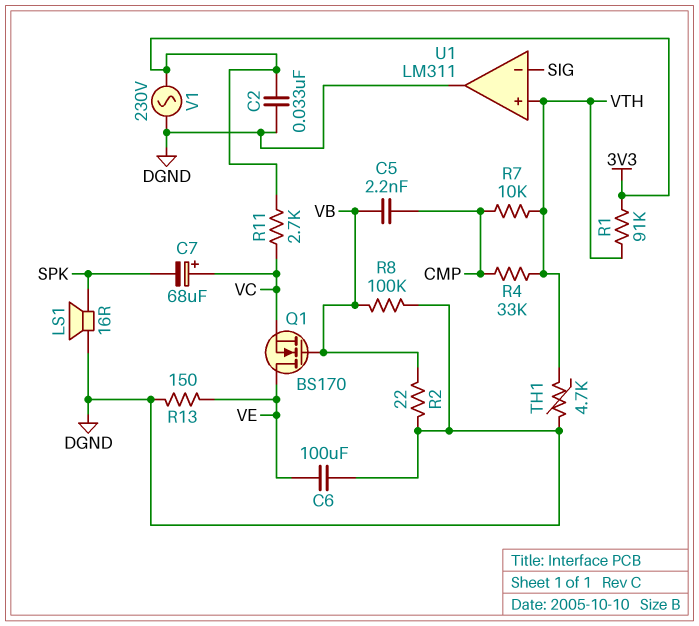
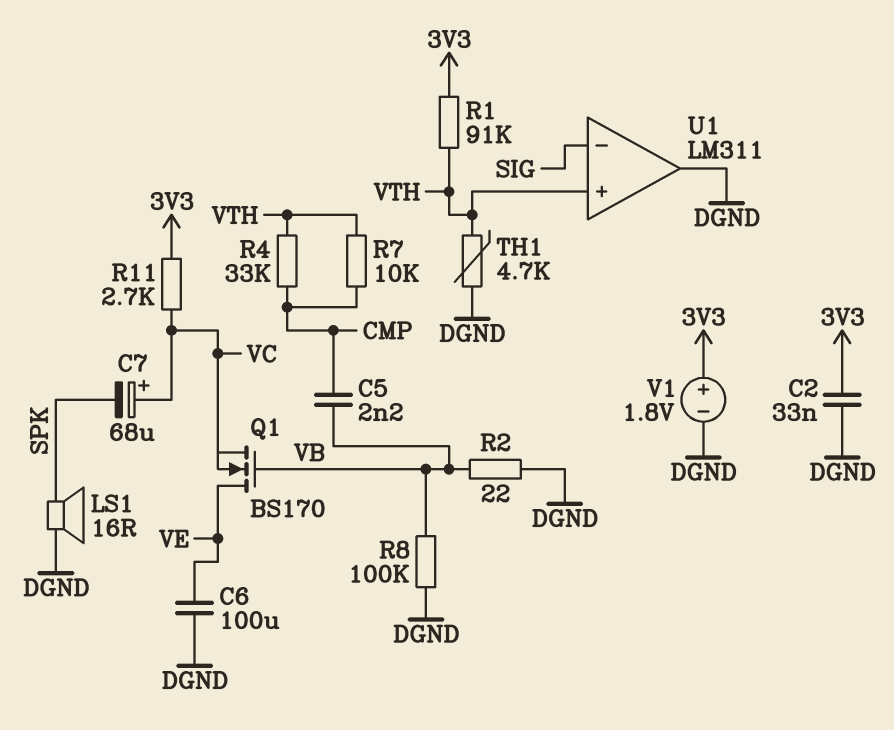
R13: 150 (DGND, VE) -> none
V1: AC 230V (3V3, DGND) -> 1.8V (plus 3V3, minus DGND)

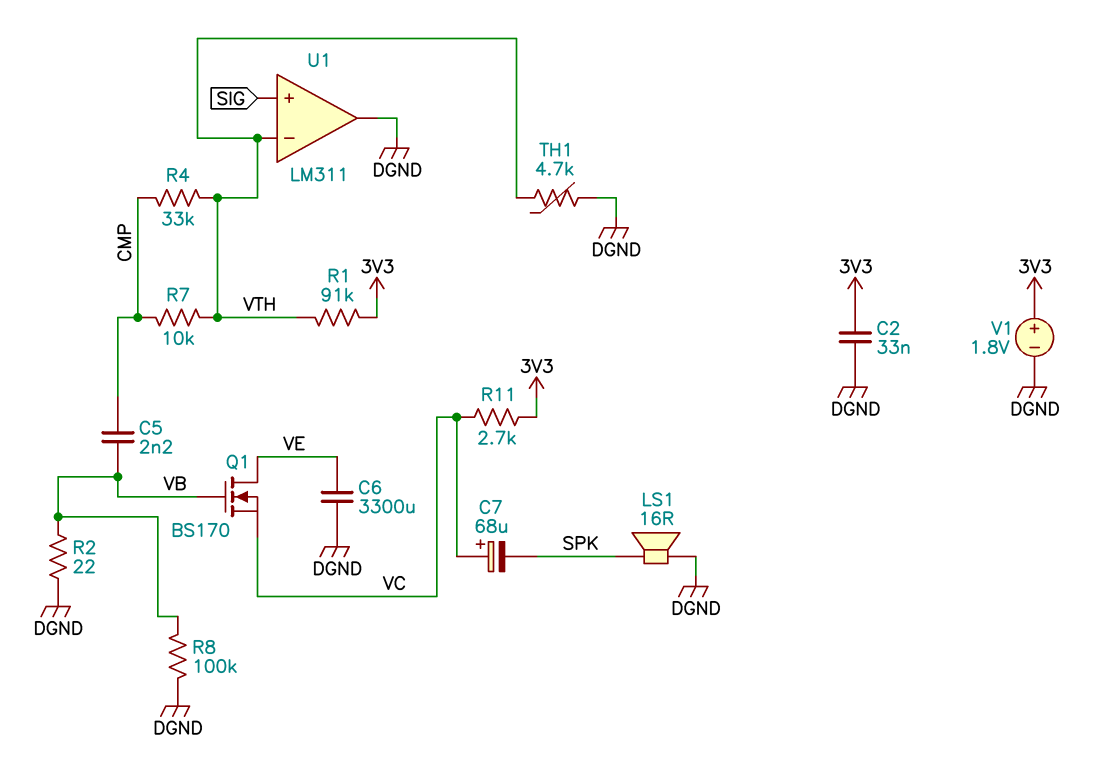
C6: 100uF (DGND, VE) -> 3300uF (DGND, VE)
U1 pin in+: VTH -> SIG
U1 pin in-: SIG -> VTH

